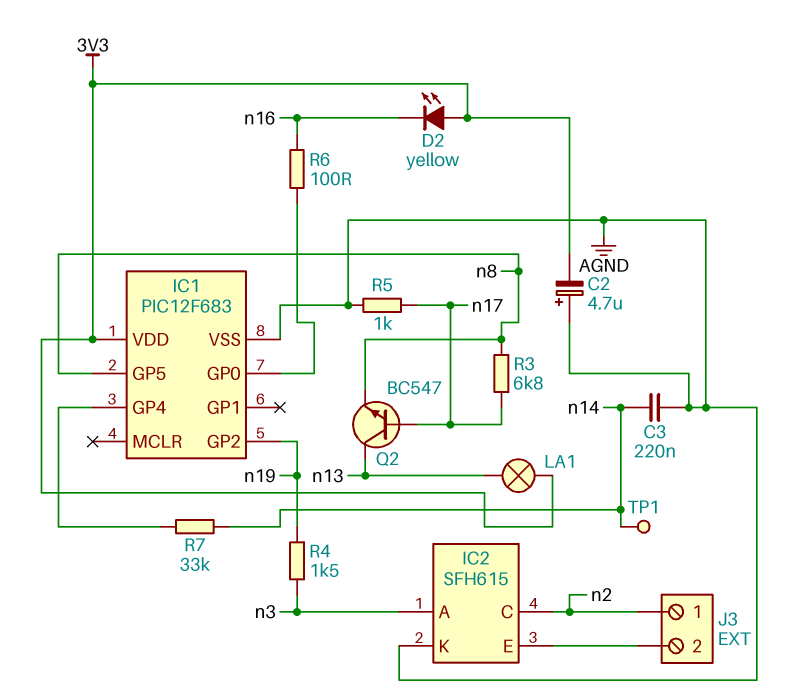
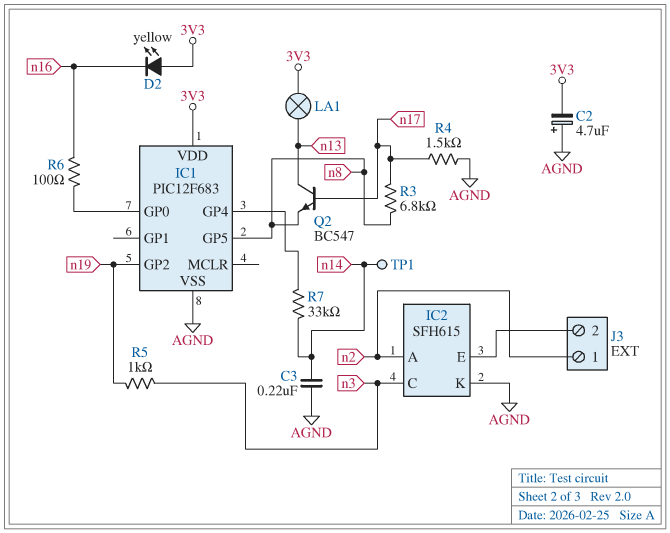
IC2 pin A: n3 -> n2
IC2 pin C: n2 -> n3
R4: 1.5k (n3, n19) -> 1.5k (AGND, n17)
R5: 1k (AGND, n17) -> 1k (n3, n19)

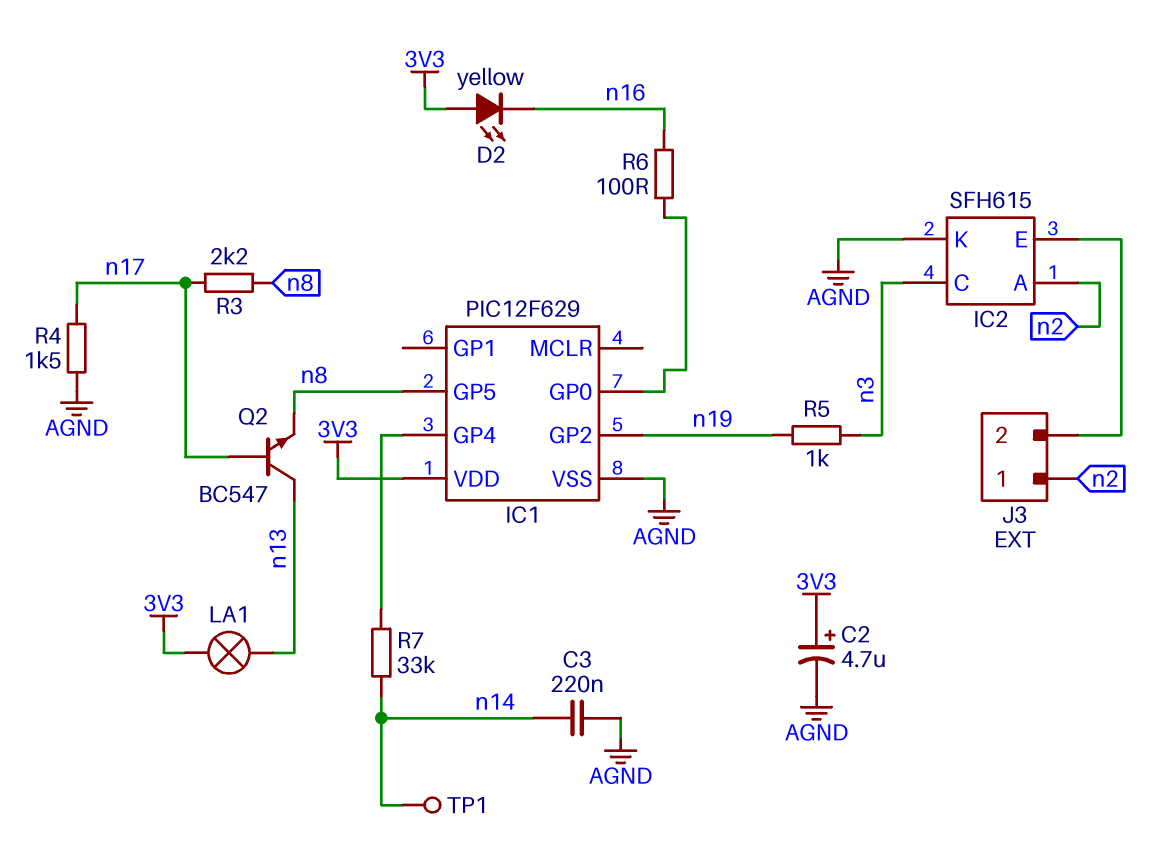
C2: 4.7uF (plus AGND, minus 3V3) -> 4.7uF (plus 3V3, minus AGND)
IC1: PIC12F683 -> PIC12F629
R3: 6.8k (n8, n17) -> 2.2k (n8, n17)

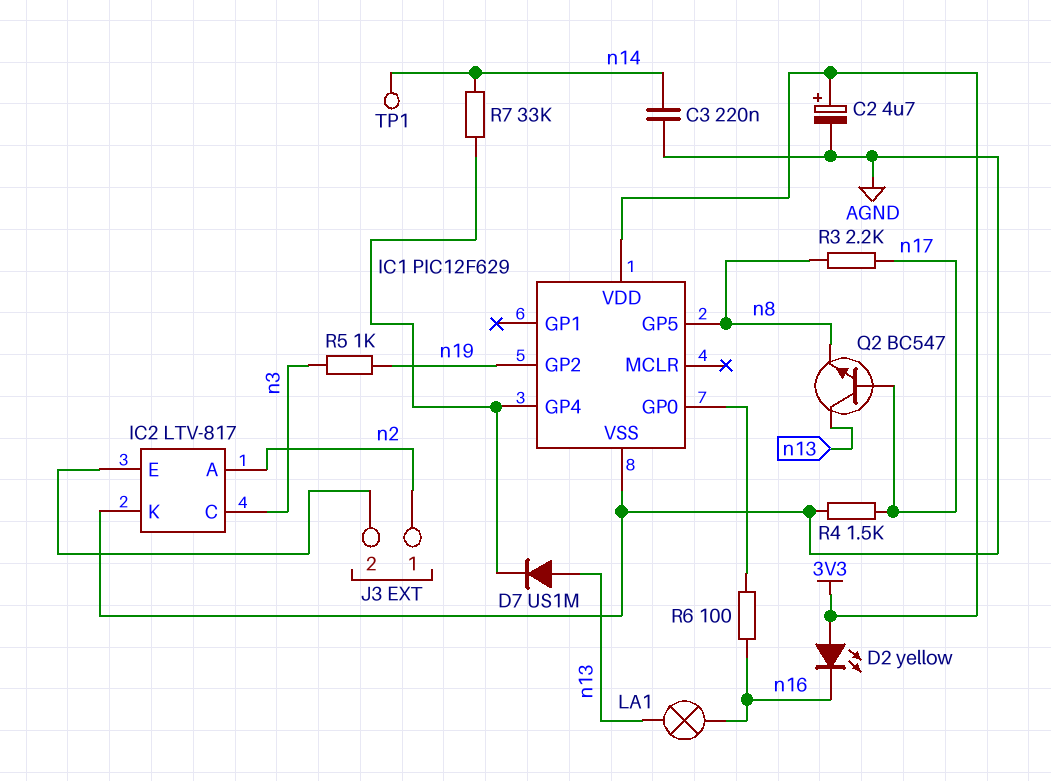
D7: none -> diode US1M (A n13, K IC1/GP4)
IC2: SFH615 -> LTV-817
LA1: lamp (3V3, n13) -> lamp (n13, n16)

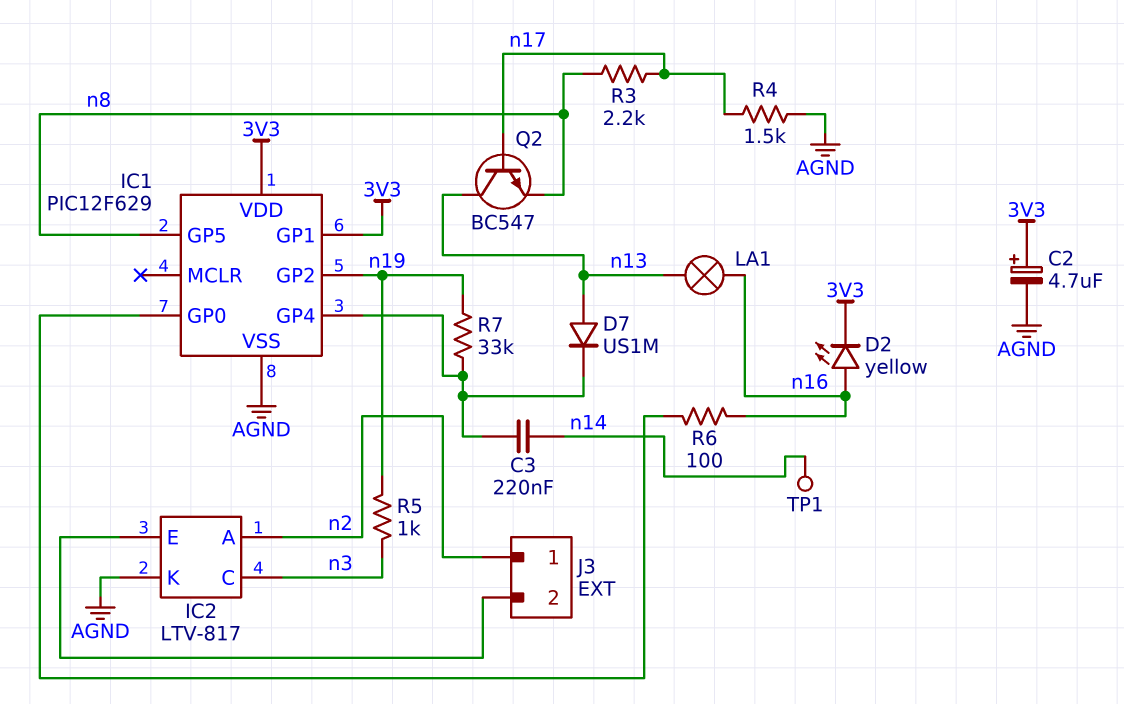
C3: 220nF (AGND, n14) -> 220nF (IC1/GP4, n14)
D2: LED yellow (A 3V3, K n16) -> LED yellow (A n16, K 3V3)
IC1 pin GP1: none -> 3V3
R7: 33k (IC1/GP4, n14) -> 33k (IC1/GP4, n19)

